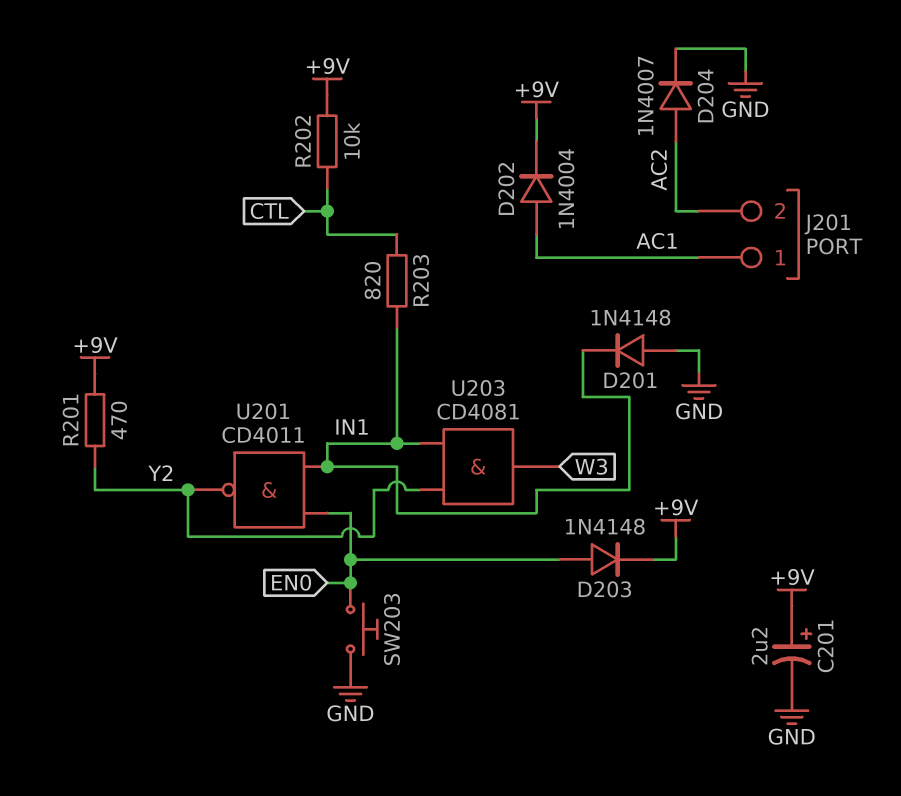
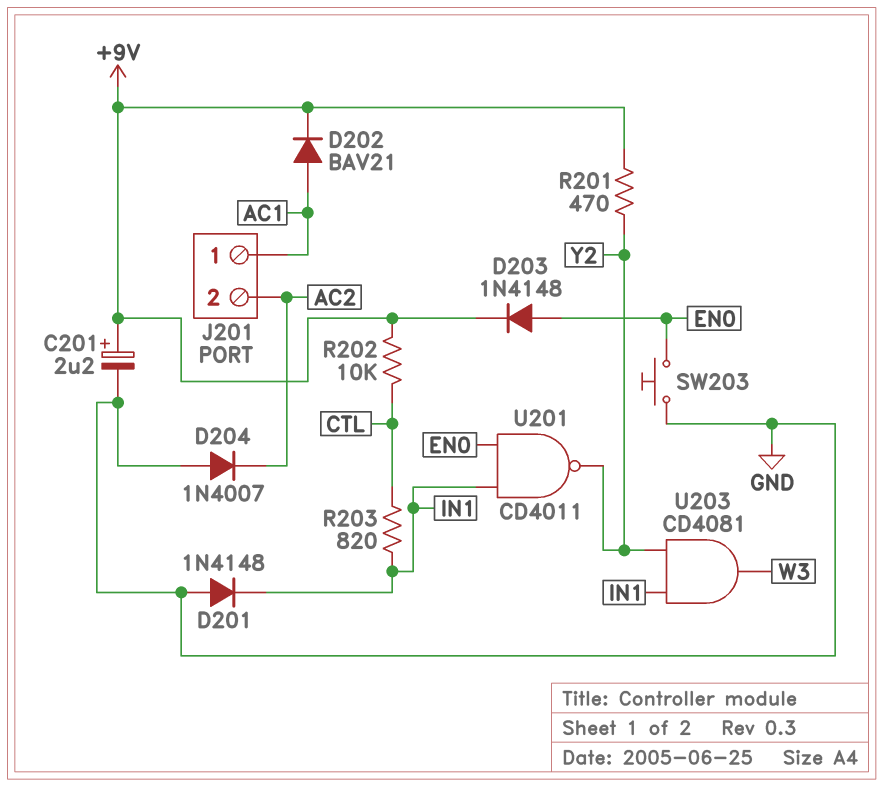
D202: diode 1N4004 (A AC1, K +9V) -> diode BAV21 (A AC1, K +9V)
D204: diode 1N4007 (A AC2, K GND) -> diode 1N4007 (A GND, K AC2)

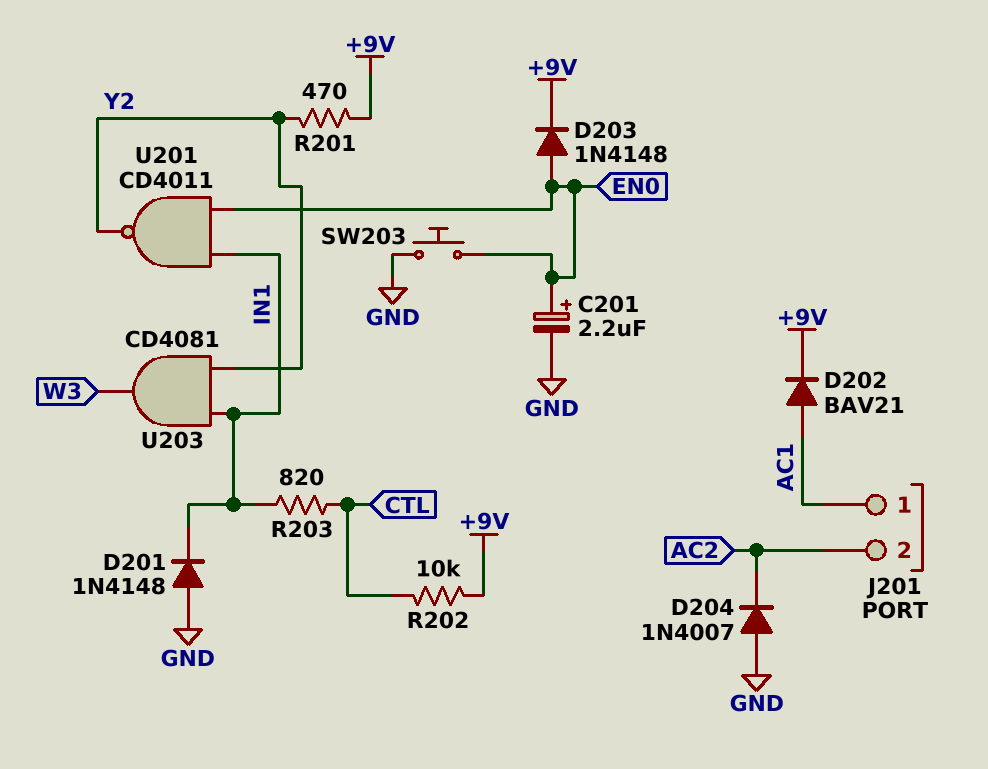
C201: 2.2uF (plus +9V, minus GND) -> 2.2uF (plus EN0, minus GND)

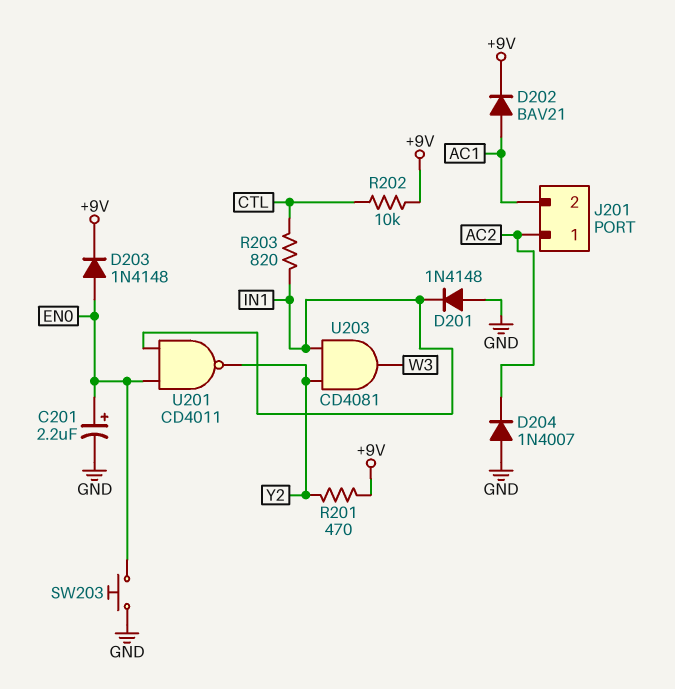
J201 pin 1: AC1 -> AC2
J201 pin 2: AC2 -> AC1

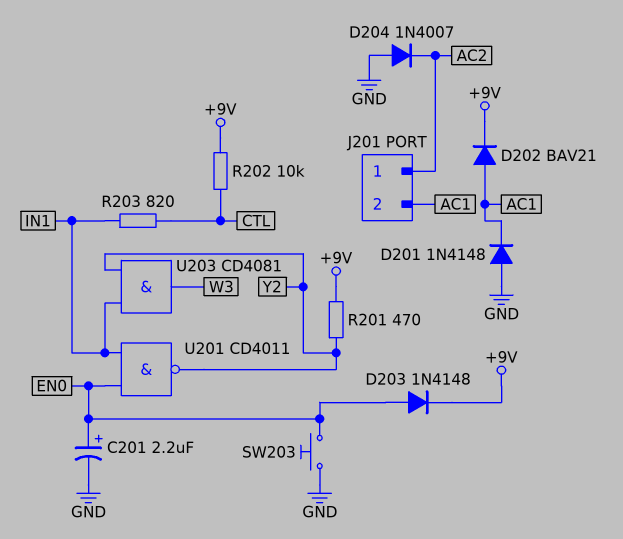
D201: diode 1N4148 (A GND, K IN1) -> diode 1N4148 (A GND, K AC1)

